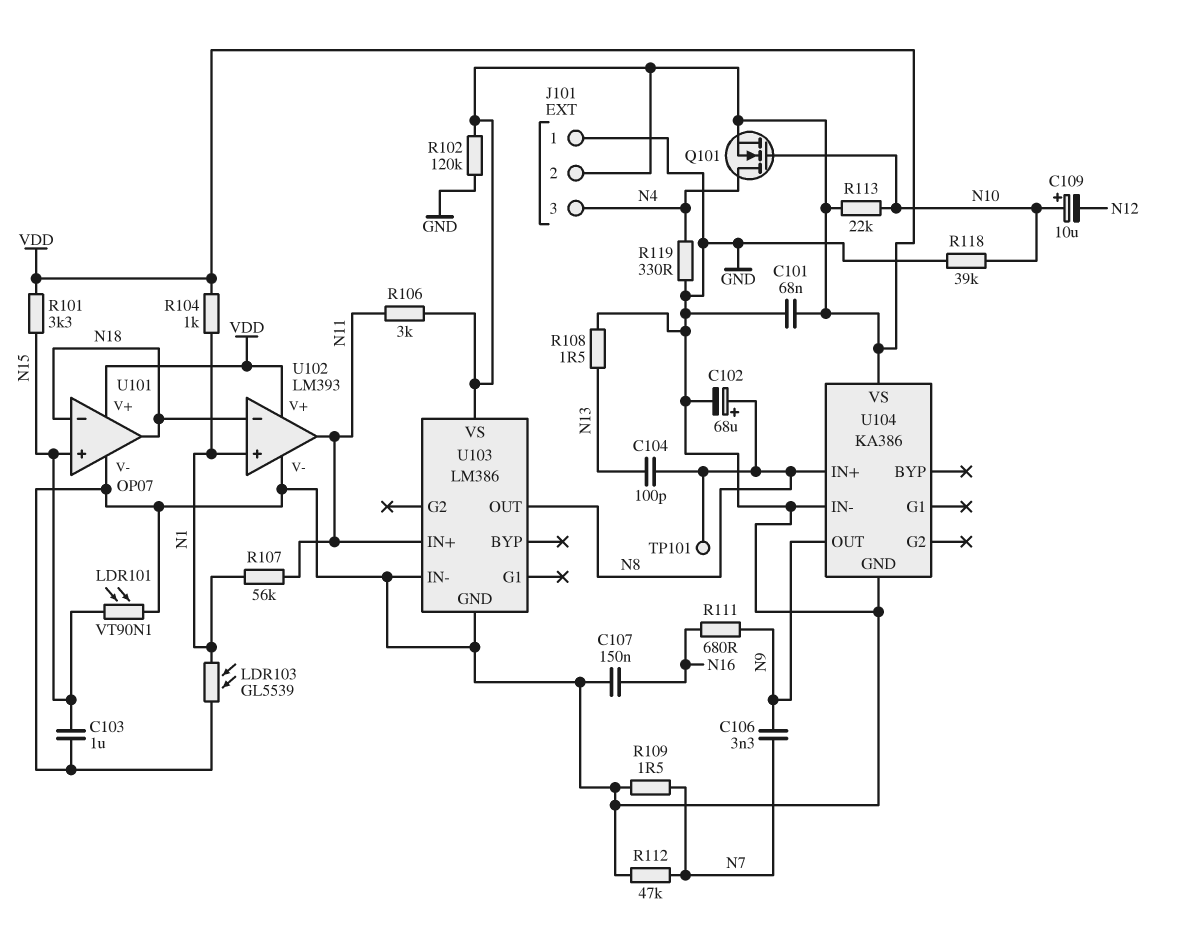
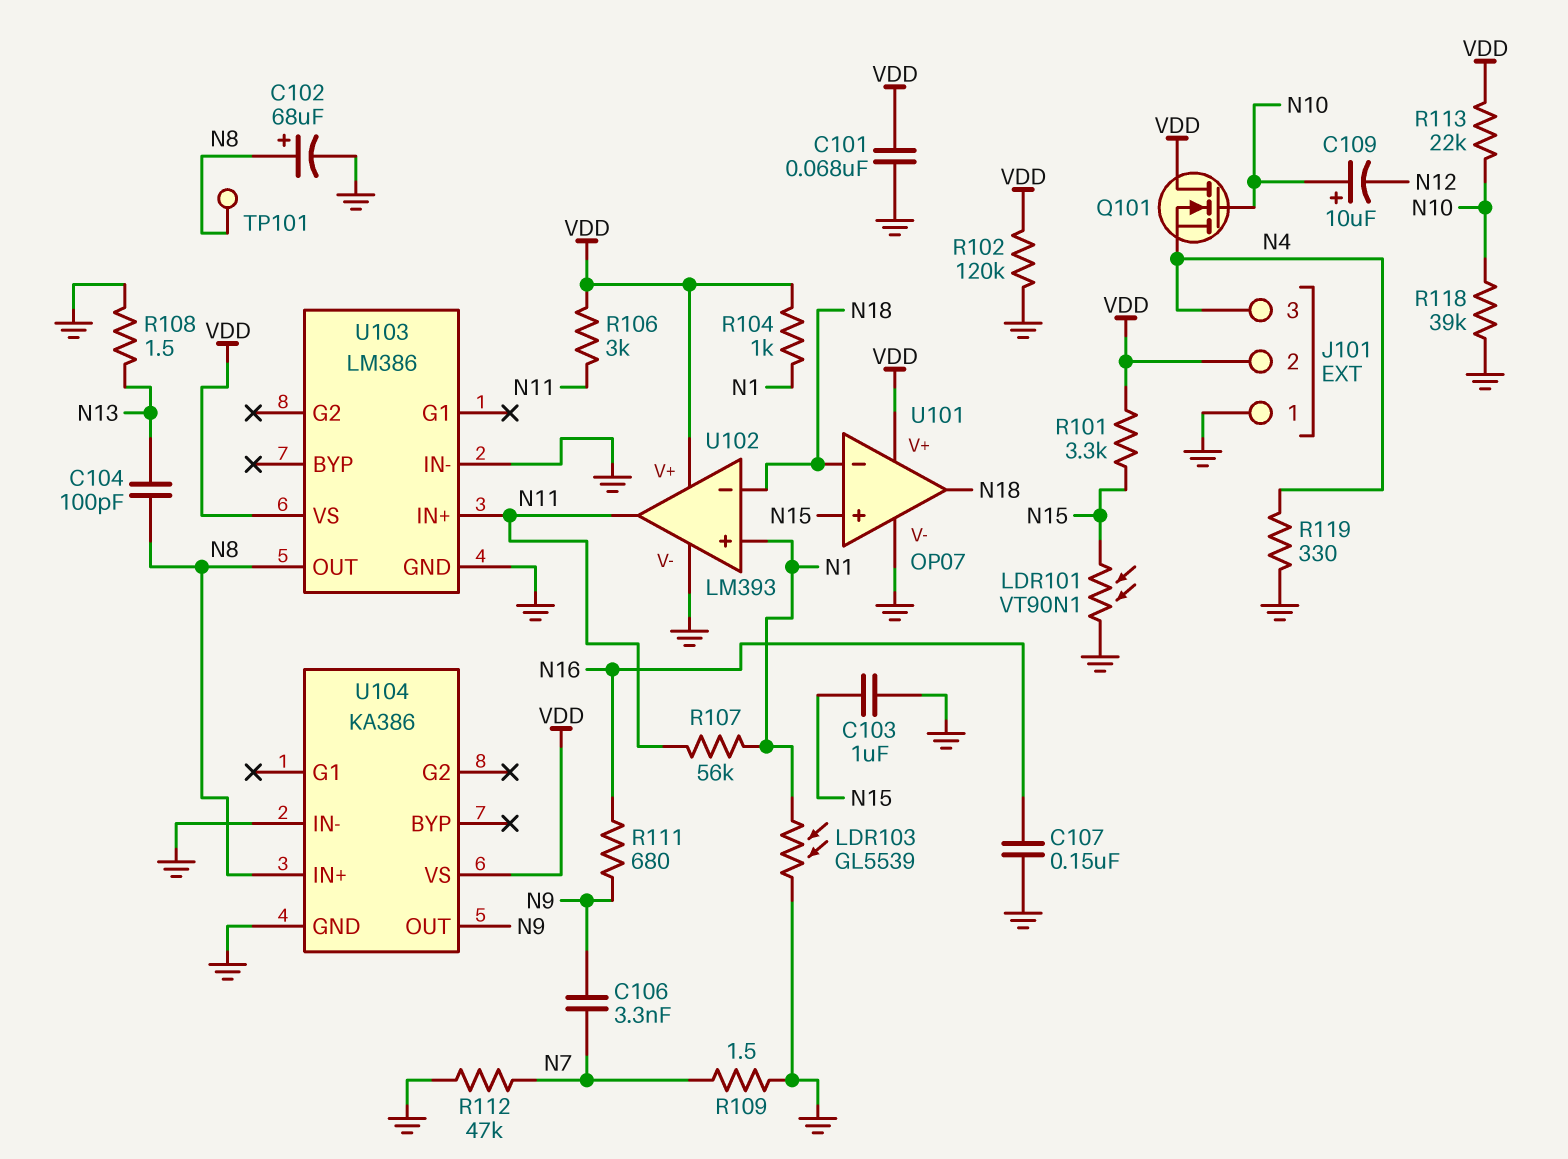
Q101: NMOS (G N10, D N4, S VDD) -> NMOS (G N10, D VDD, S N4)

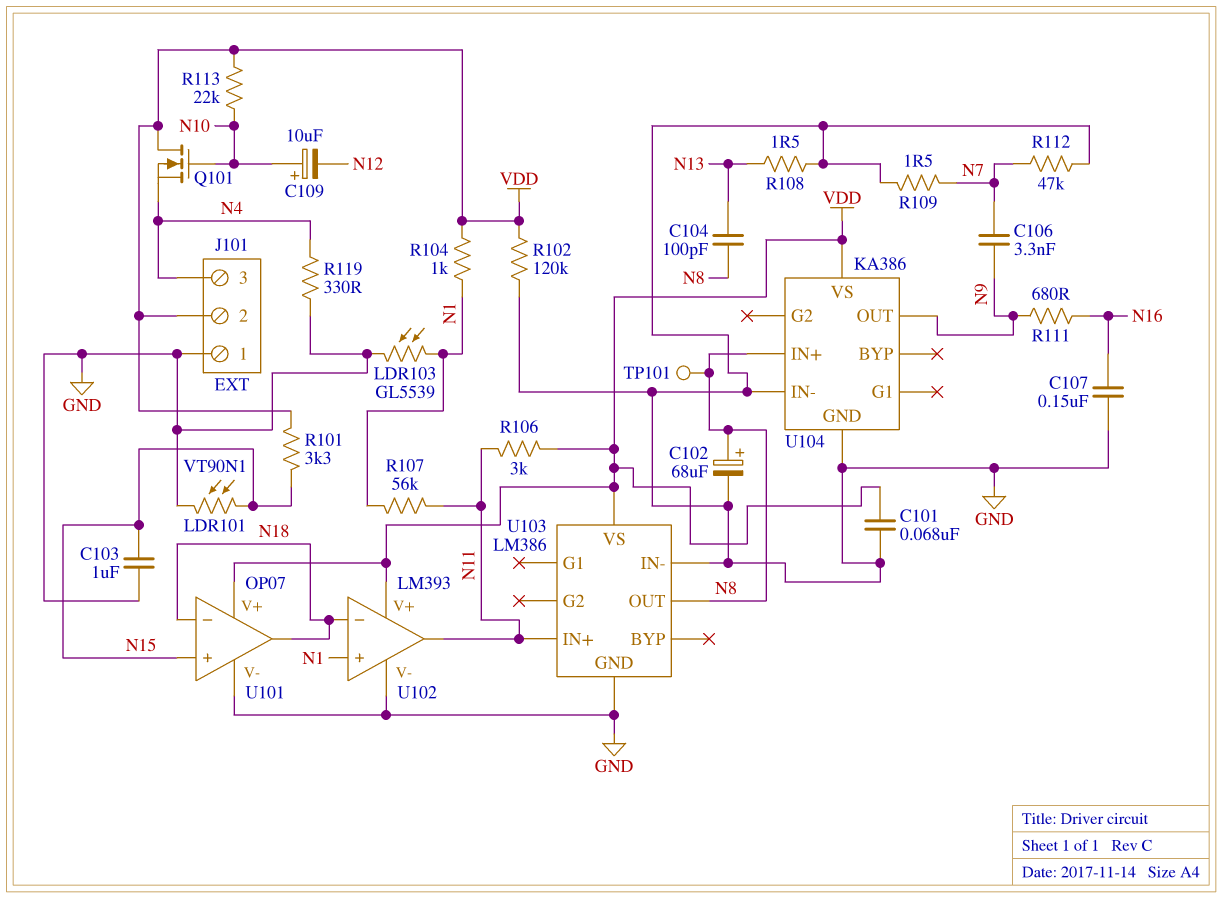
R118: 39k (GND, N10) -> none

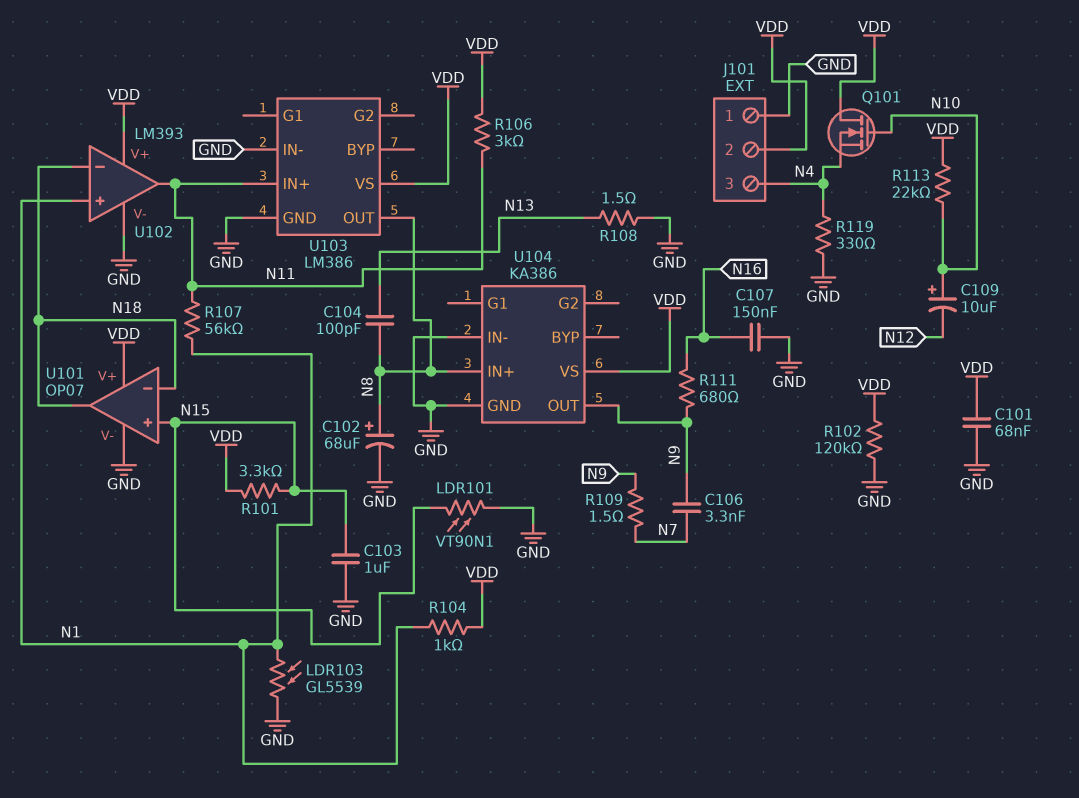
R109: 1.5 (GND, N7) -> 1.5 (N7, N9)
R112: 47k (GND, N7) -> none
TP101: test point (N8) -> none

